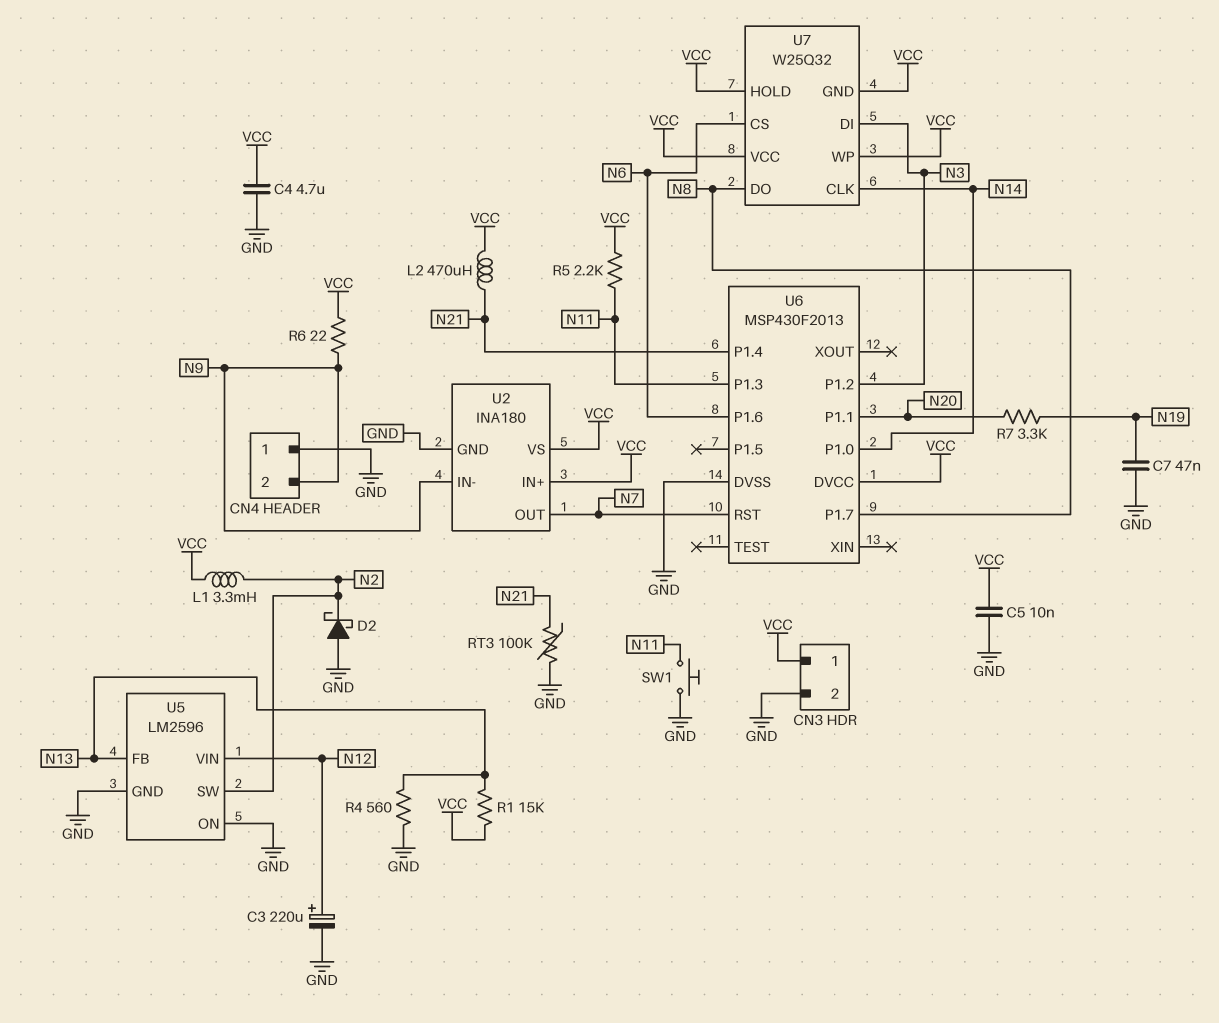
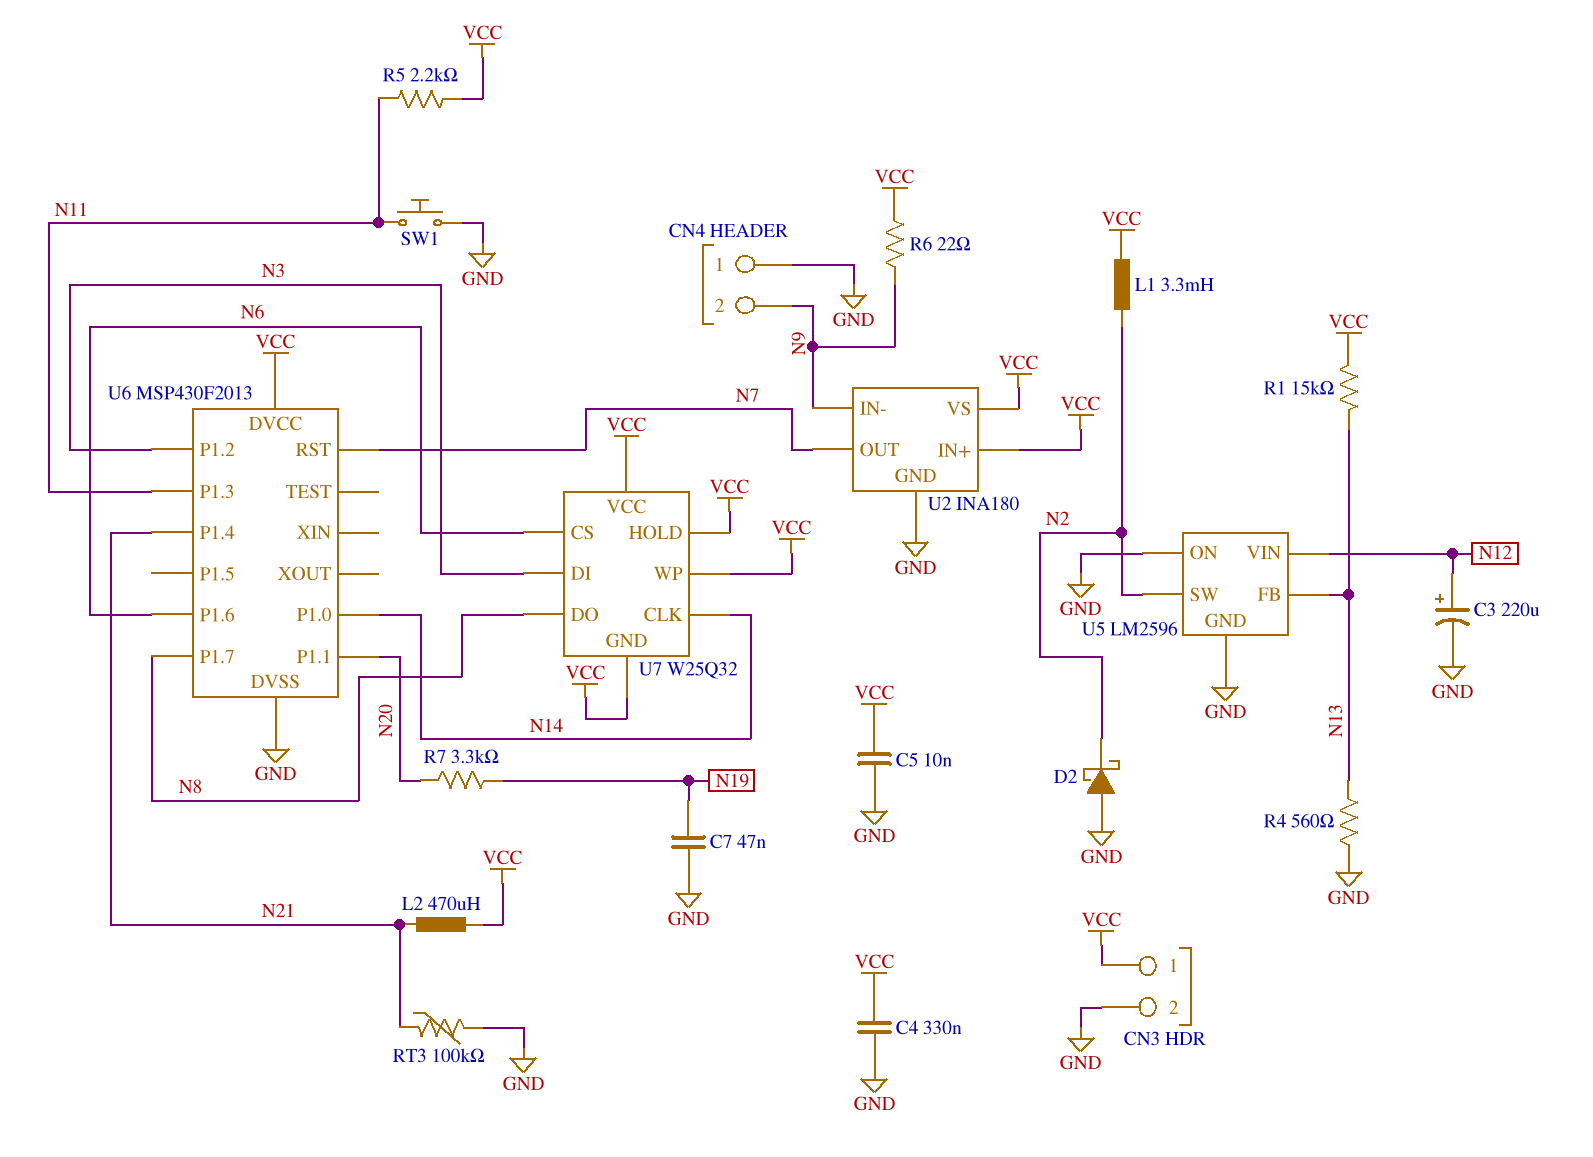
C4: 4.7uF (GND, VCC) -> 330nF (GND, VCC)

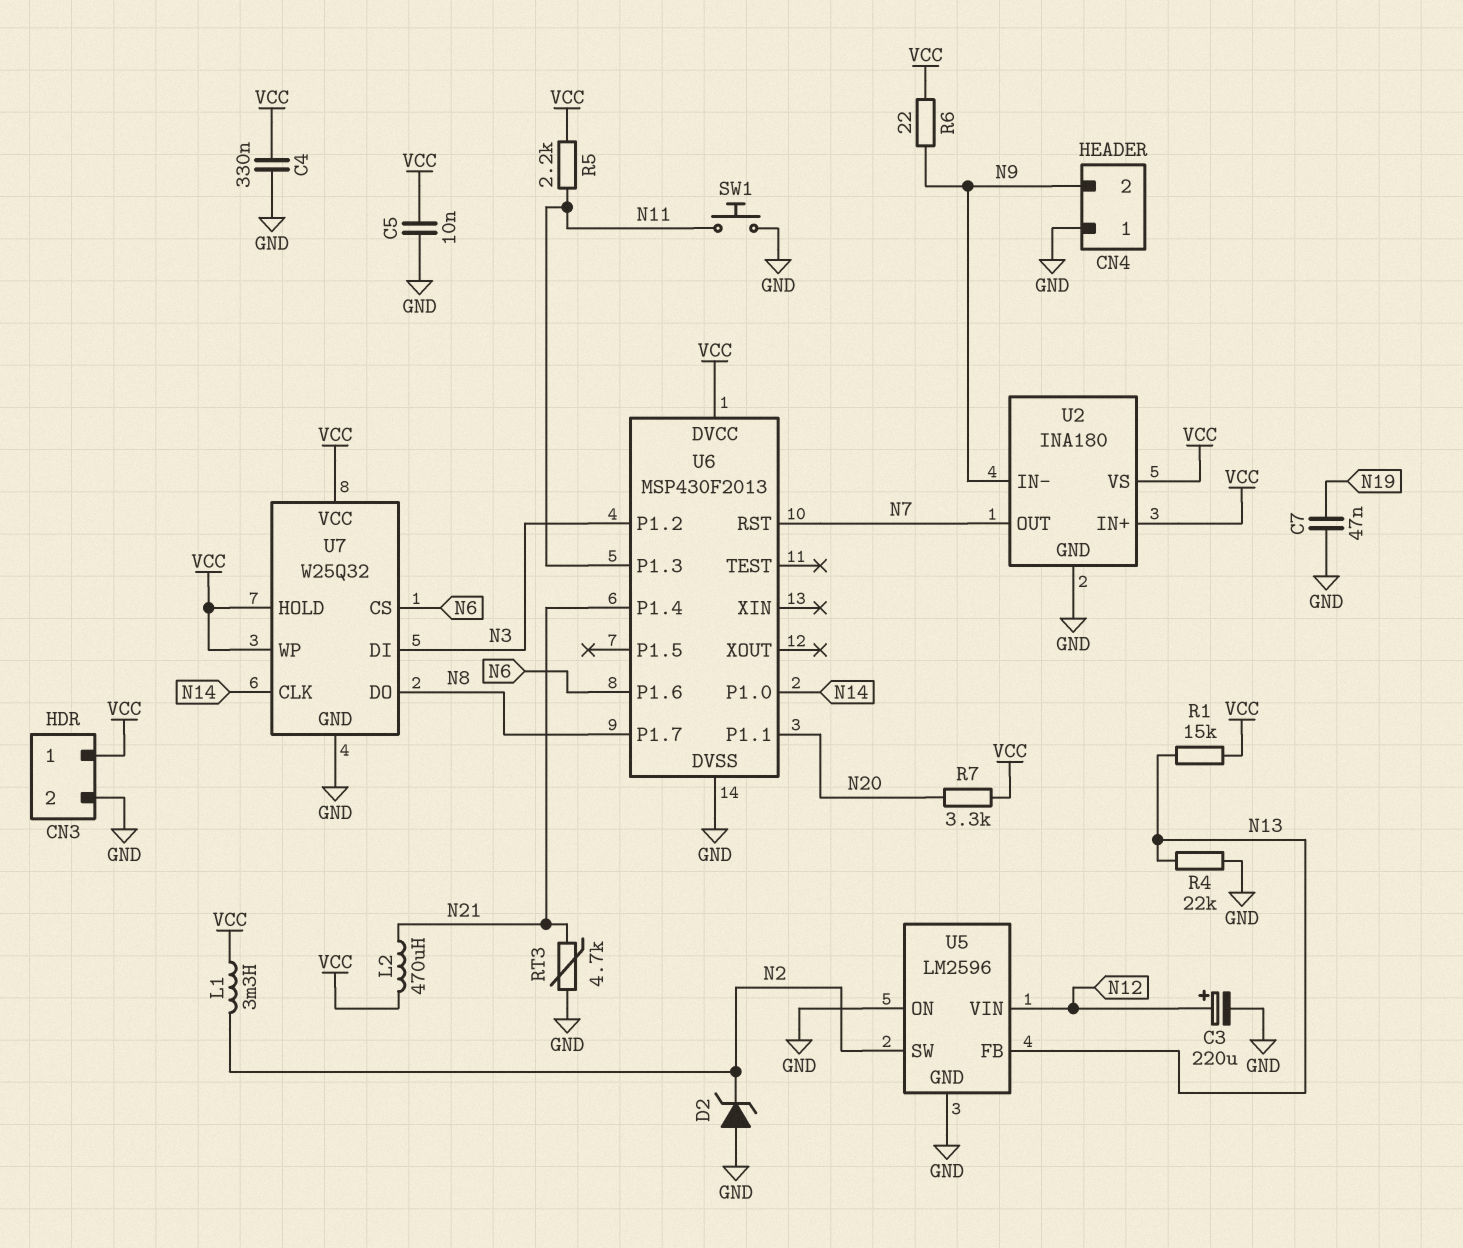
D2: schottky (A GND, K N2) -> zener (A GND, K N2)
R4: 560 (GND, N13) -> 22k (GND, N13)
R7: 3.3k (N19, N20) -> 3.3k (N20, VCC)
RT3: 100k (GND, N21) -> 4.7k (GND, N21)
U7 pin GND: VCC -> GND

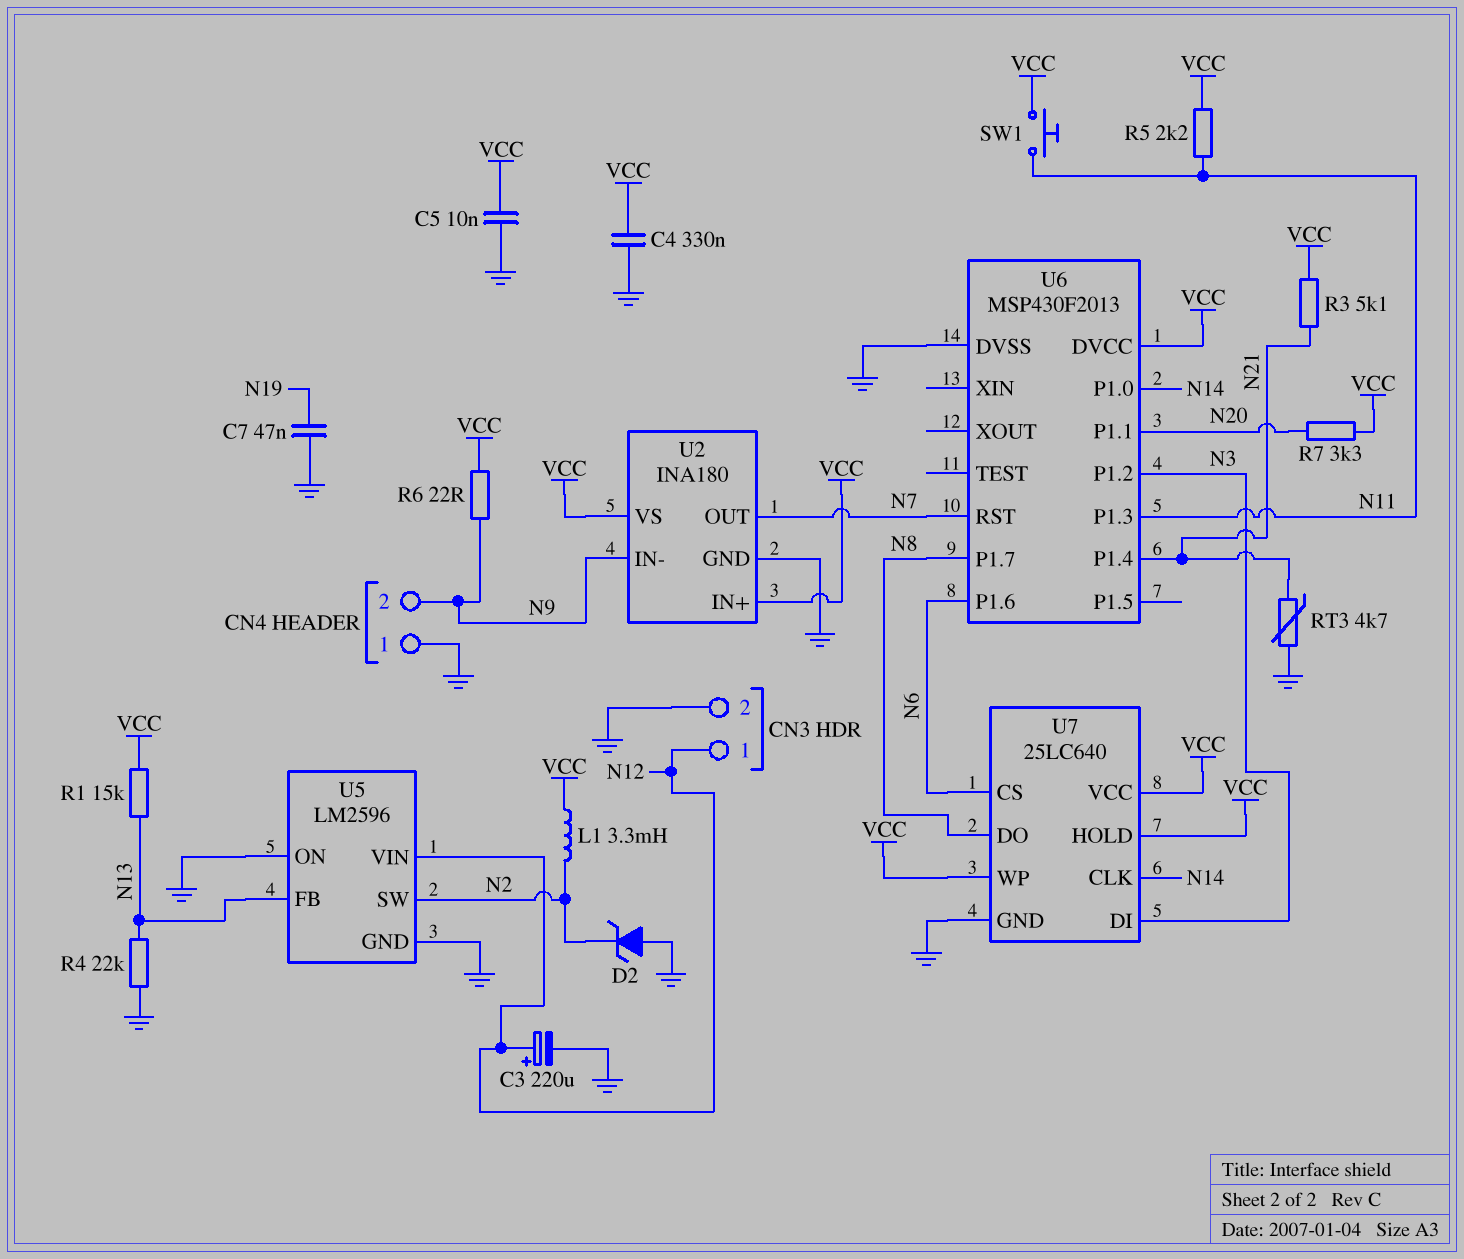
CN3 pin 1: VCC -> N12
L2: 470uH (N21, VCC) -> none
R3: none -> 5.1k (N21, VCC)
SW1: button (GND, N11) -> button (N11, VCC)
U7: W25Q32 -> 25LC640

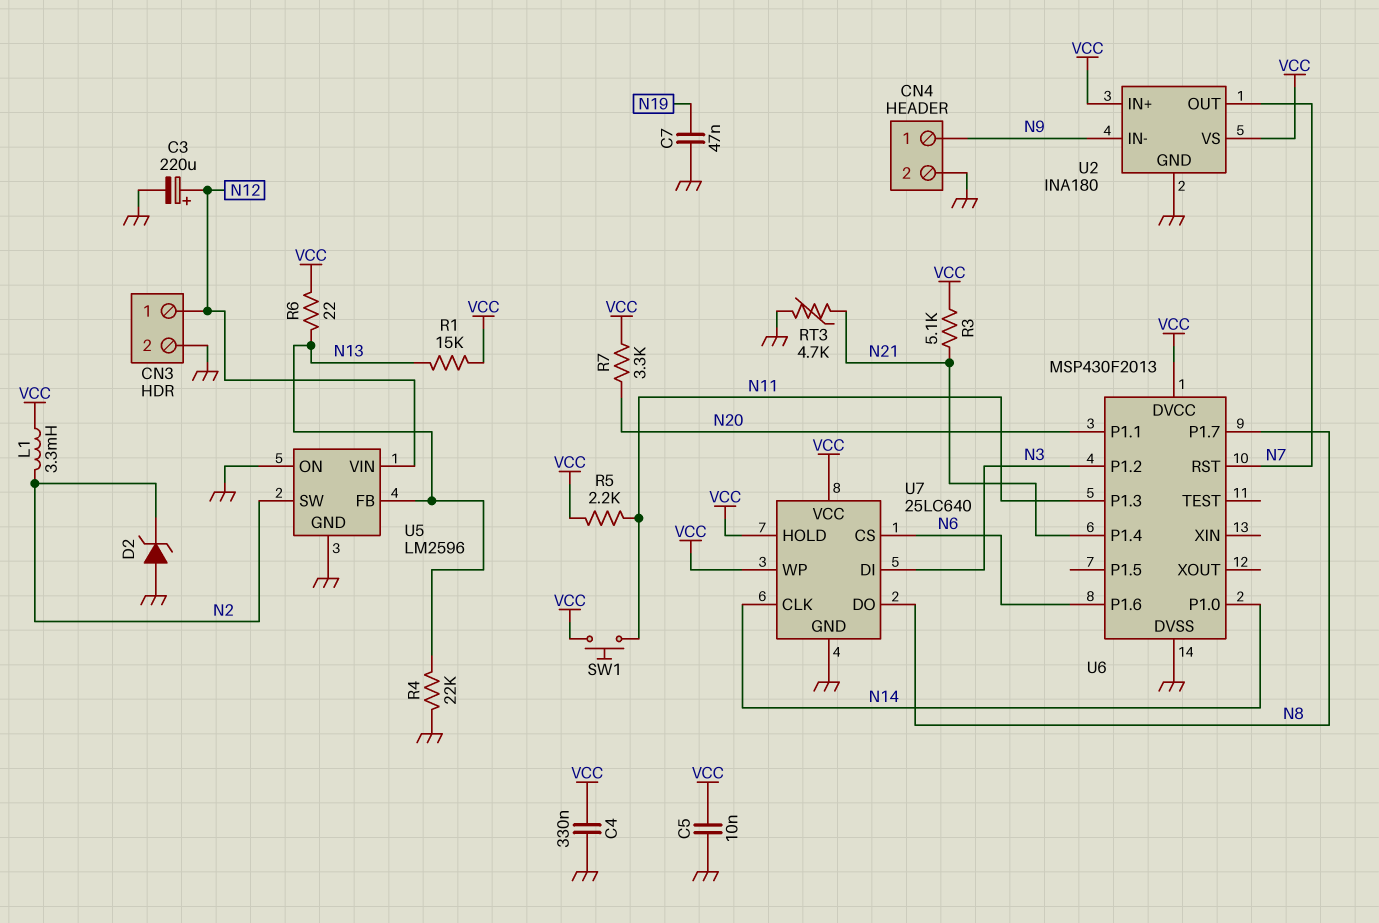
CN4 pin 1: GND -> N9
CN4 pin 2: N9 -> GND
R6: 22 (N9, VCC) -> 22 (N13, VCC)

